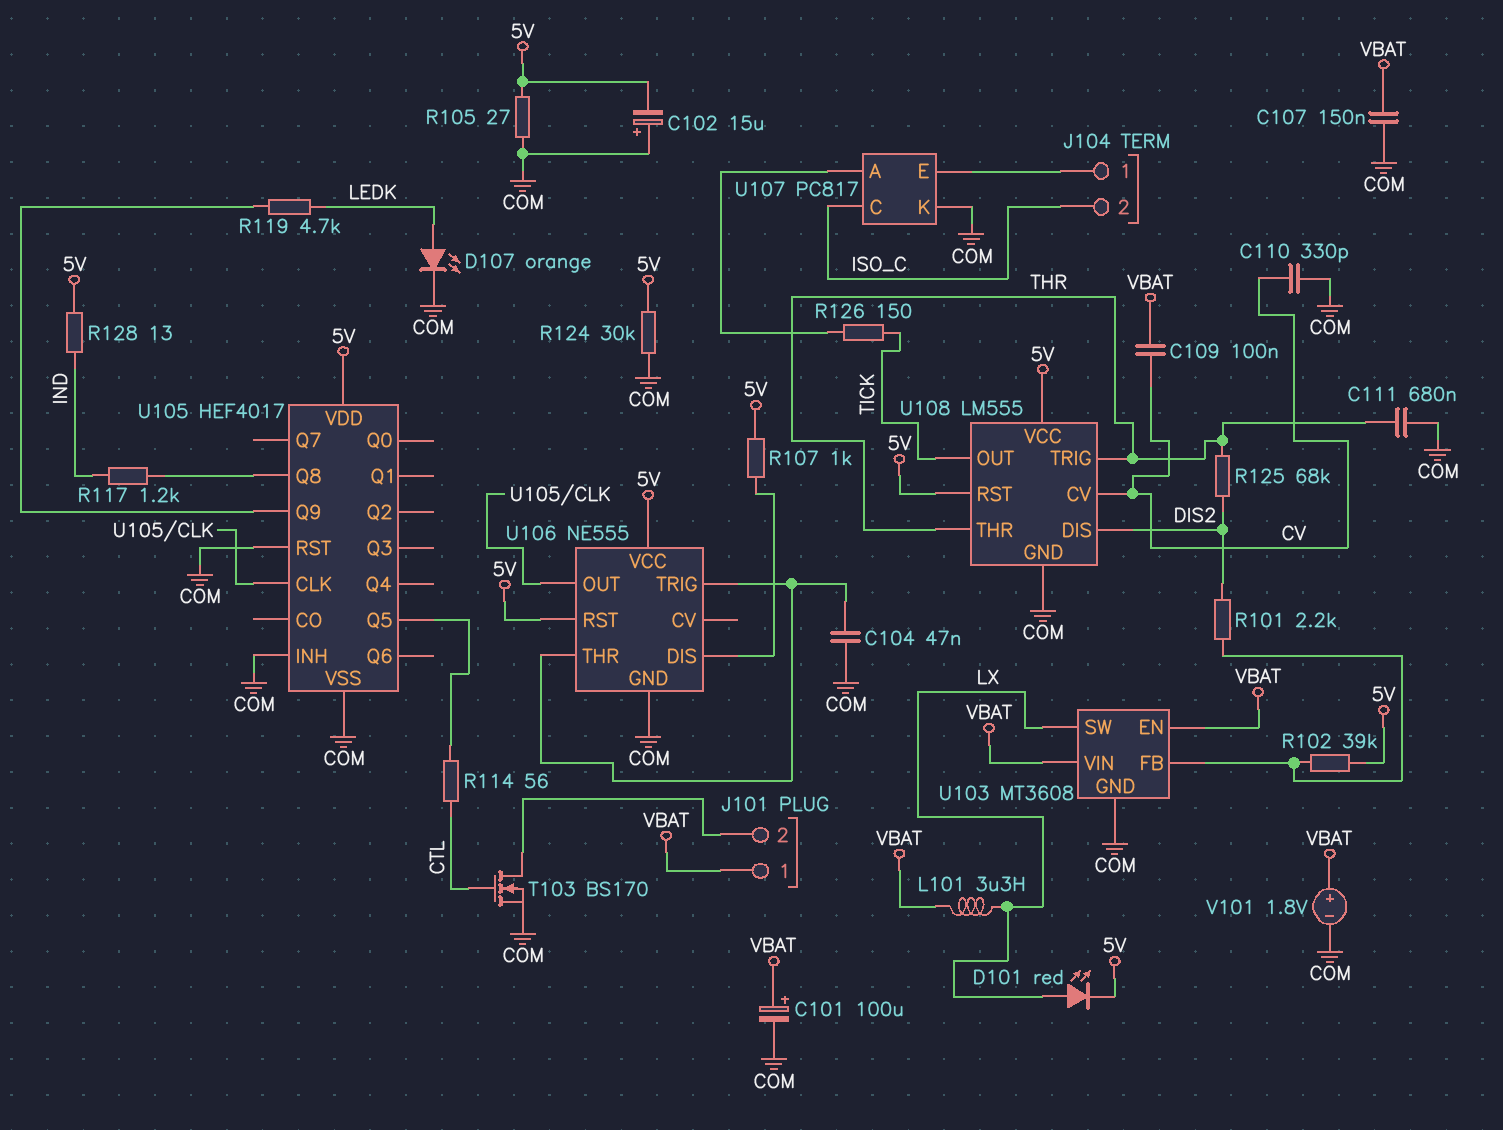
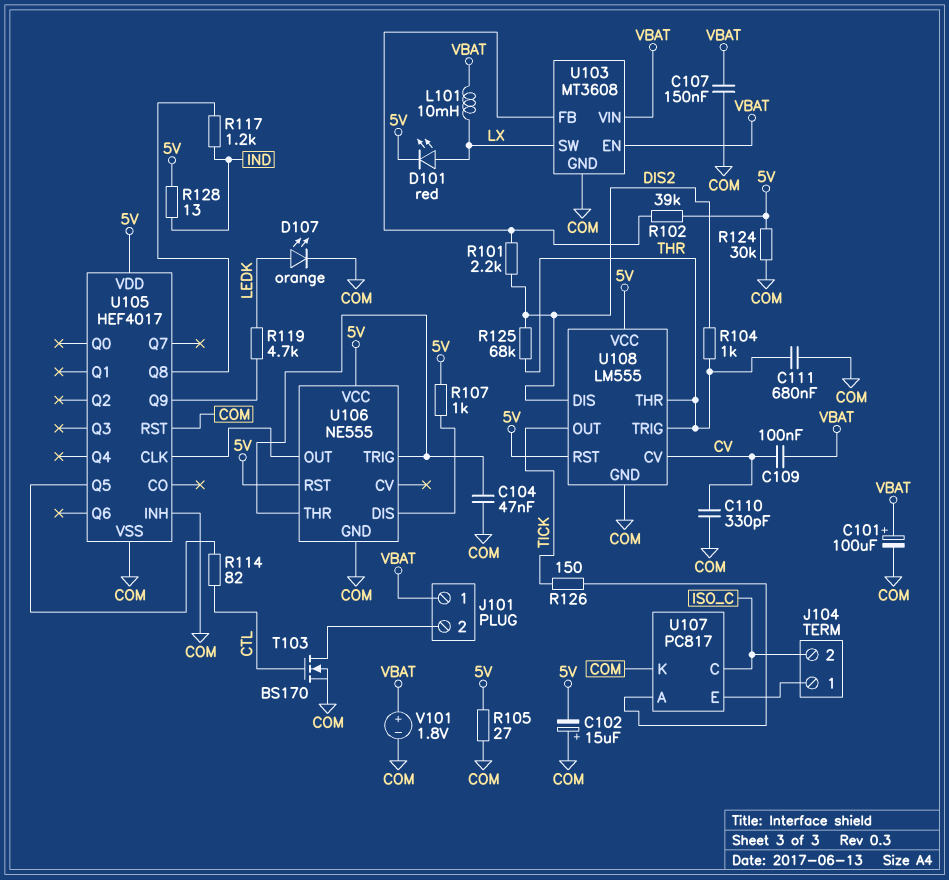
L101: 3.3uH (LX, VBAT) -> 10mH (LX, VBAT)
R104: none -> 1k (DIS2, THR)
R114: 56 (CTL, U105/Q5) -> 82 (CTL, U105/Q5)

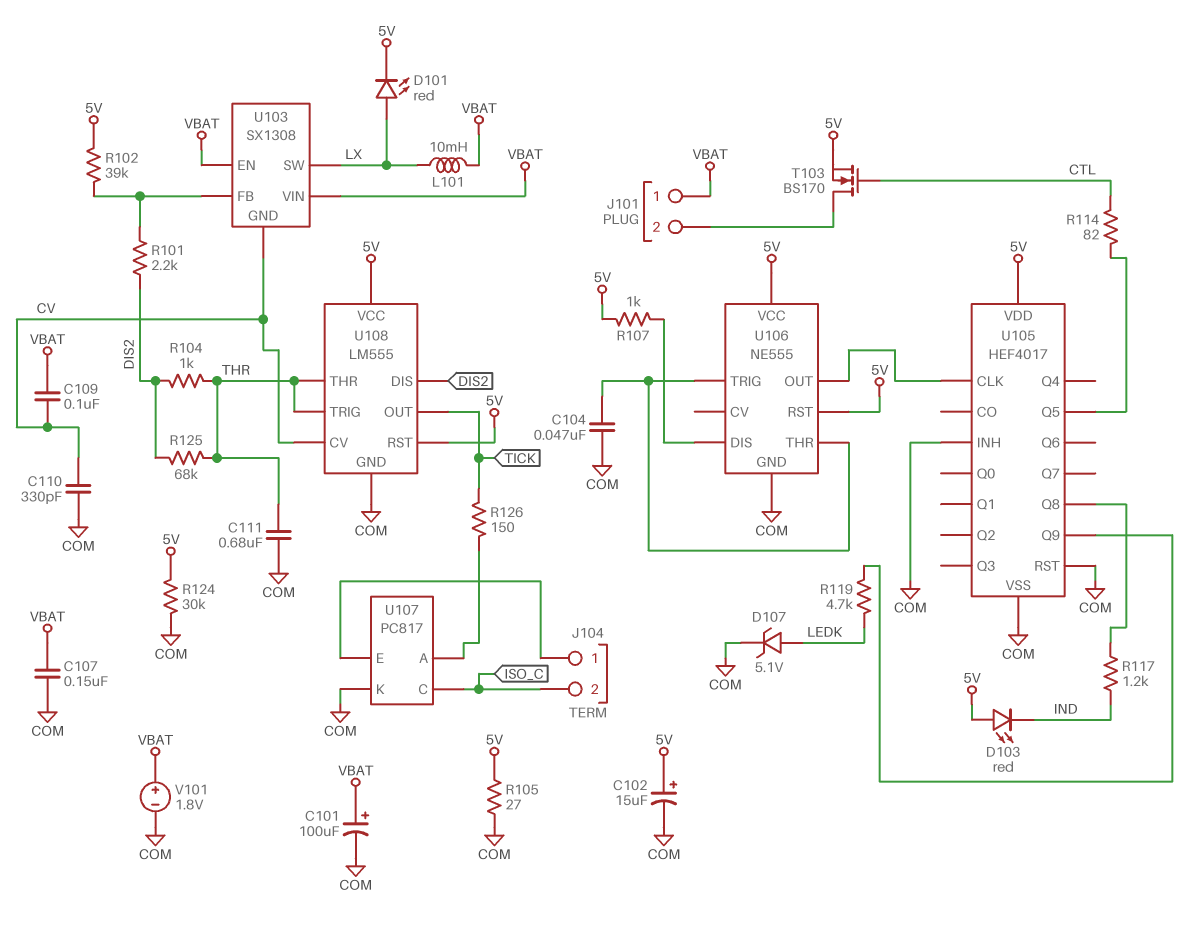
C102: 15uF (plus COM, minus 5V) -> 15uF (plus 5V, minus COM)
D103: none -> LED red (A 5V, K IND)
D107: LED orange (A LEDK, K COM) -> zener 5.1V (A LEDK, K COM)
R128: 13 (5V, IND) -> none
T103: NMOS BS170 (G CTL, D J101/2, S COM) -> NMOS BS170 (G CTL, D J101/2, S 5V)
U103: MT3608 -> SX1308
U103 pin GND: COM -> CV

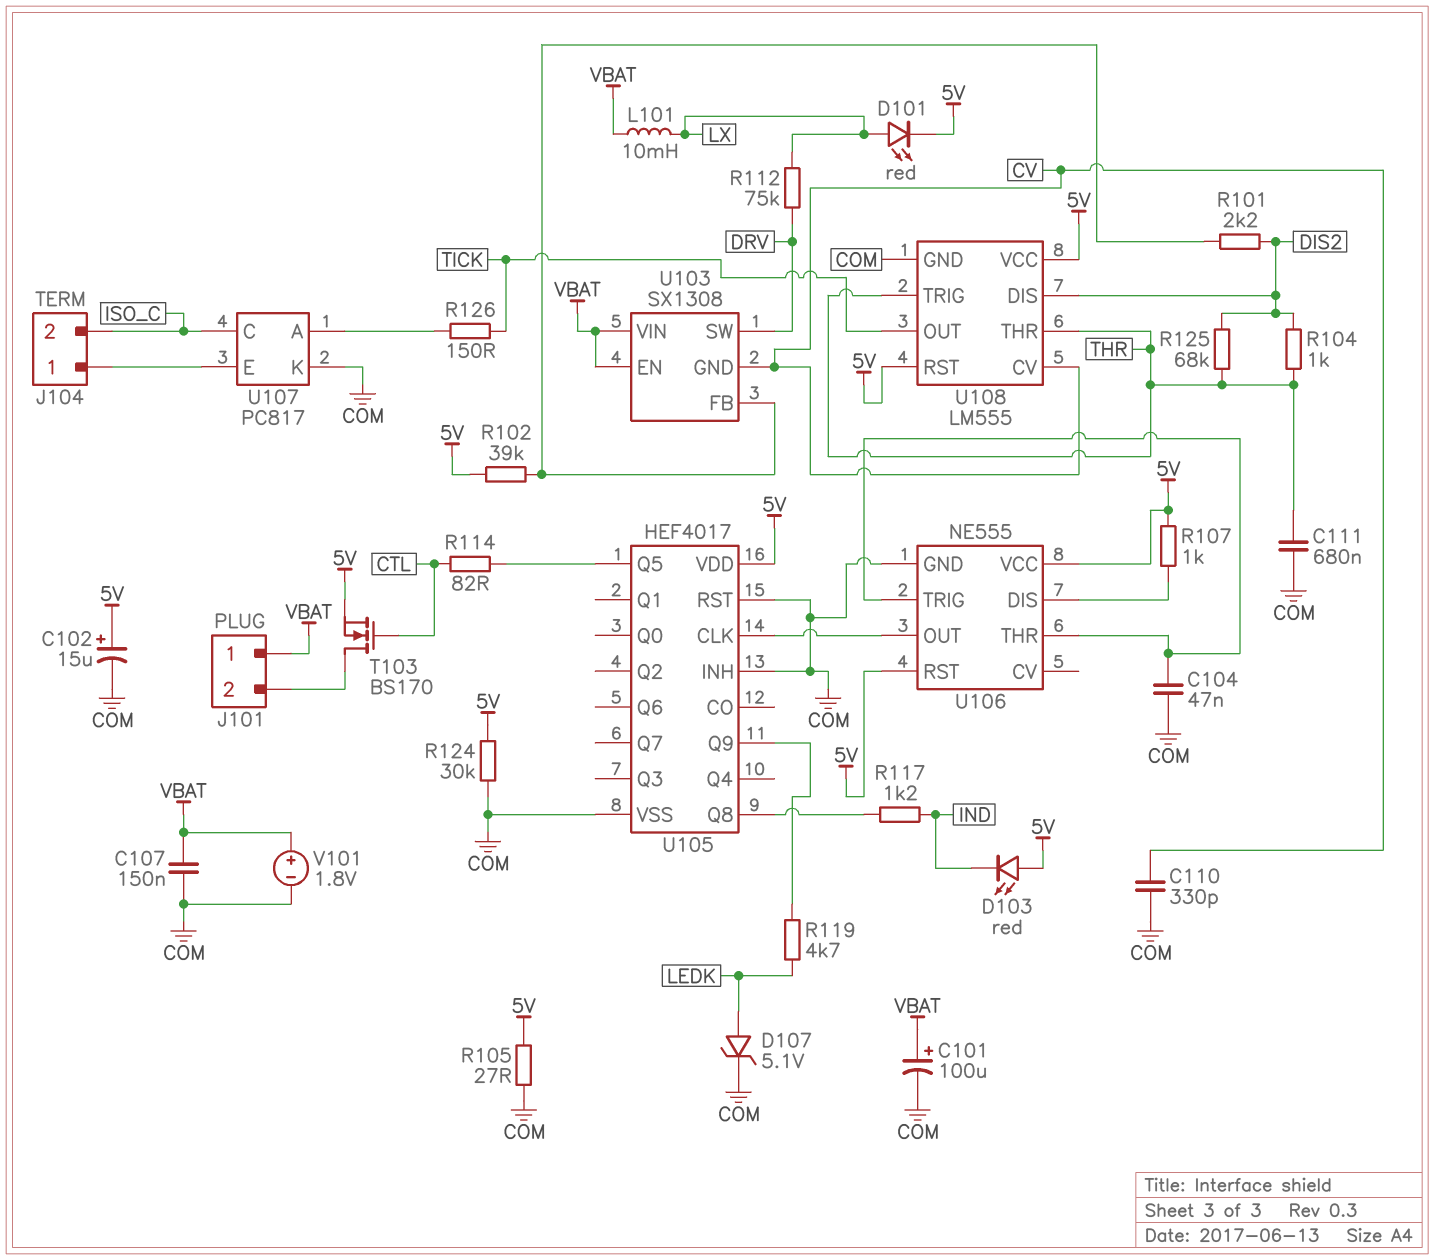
C109: 100nF (CV, VBAT) -> none
R112: none -> 75k (DRV, LX)
U103 pin SW: LX -> DRV

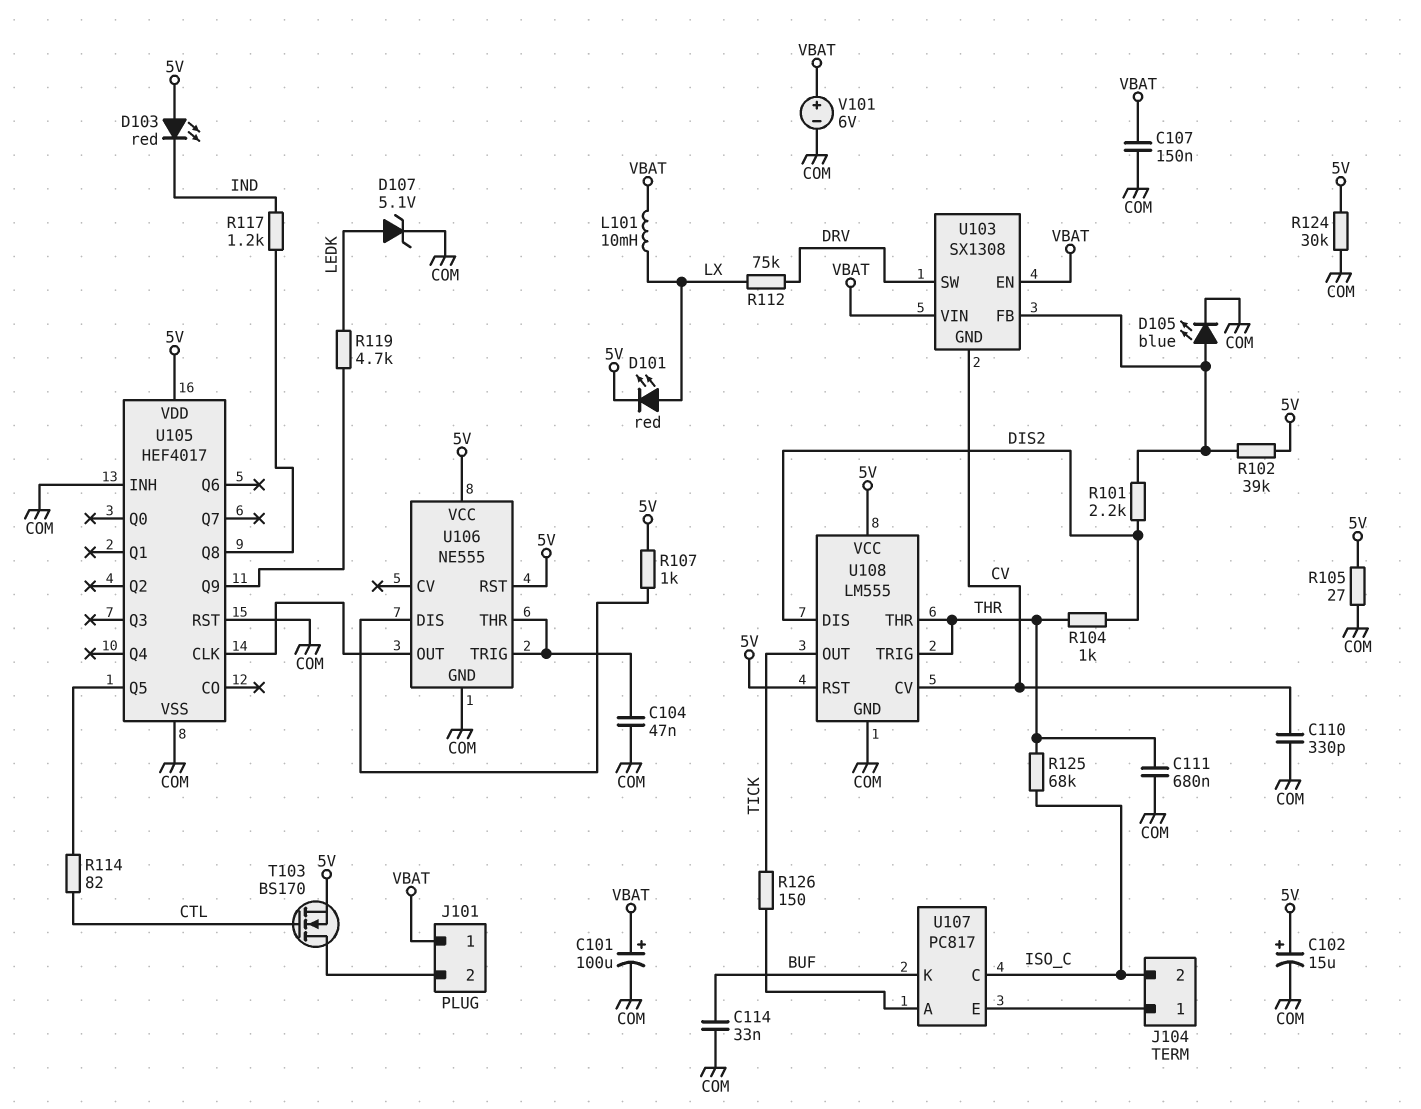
C114: none -> 33nF (BUF, COM)
D105: none -> LED blue (A U103/FB, K COM)
R125: 68k (DIS2, THR) -> 68k (ISO_C, THR)
U107 pin K: COM -> BUF
V101: 1.8V (plus VBAT, minus COM) -> 6V (plus VBAT, minus COM)

